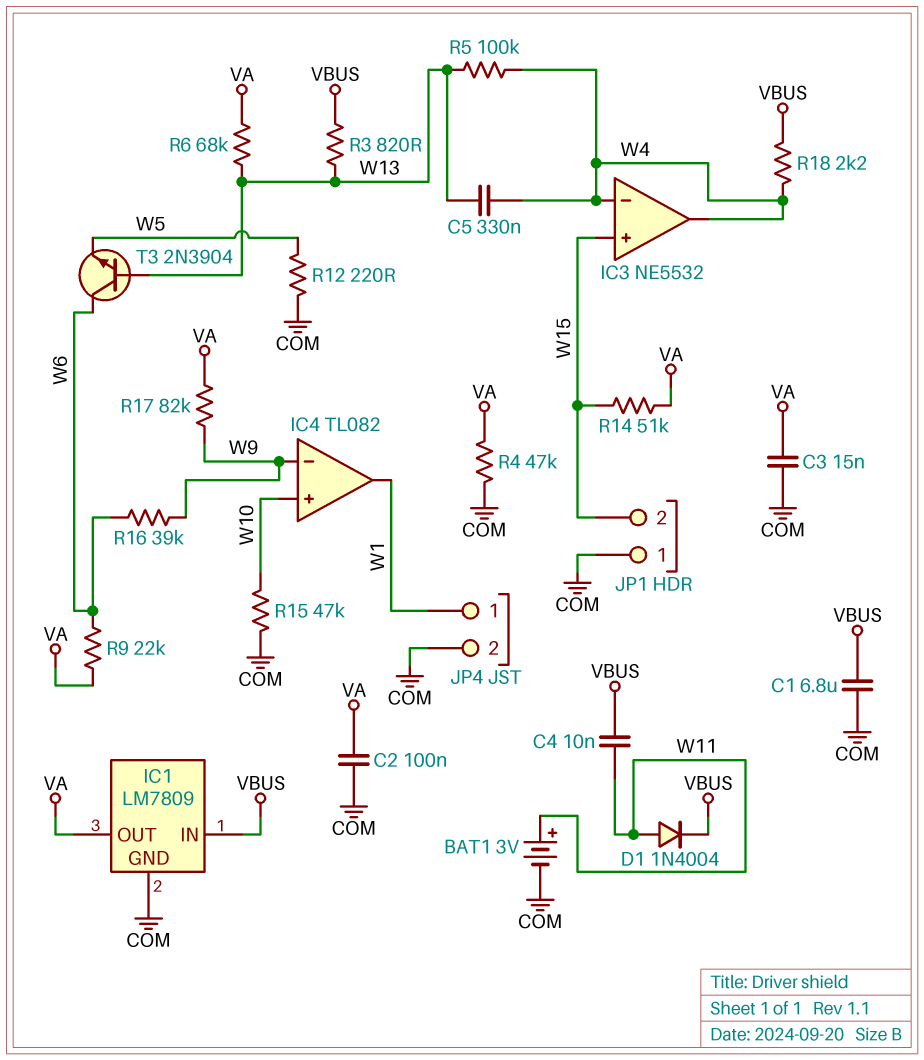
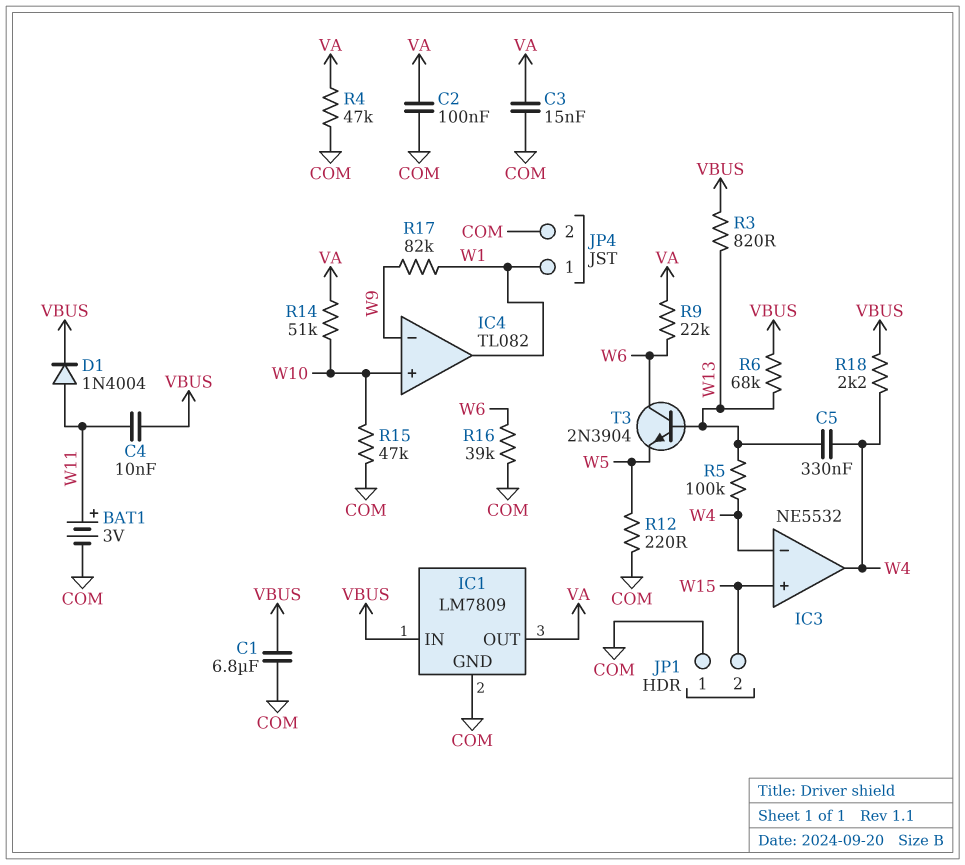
R6: 68k (VA, W13) -> 68k (VBUS, W13)
R14: 51k (VA, W15) -> 51k (VA, W10)
R16: 39k (W6, W9) -> 39k (COM, W6)
R17: 82k (VA, W9) -> 82k (W1, W9)

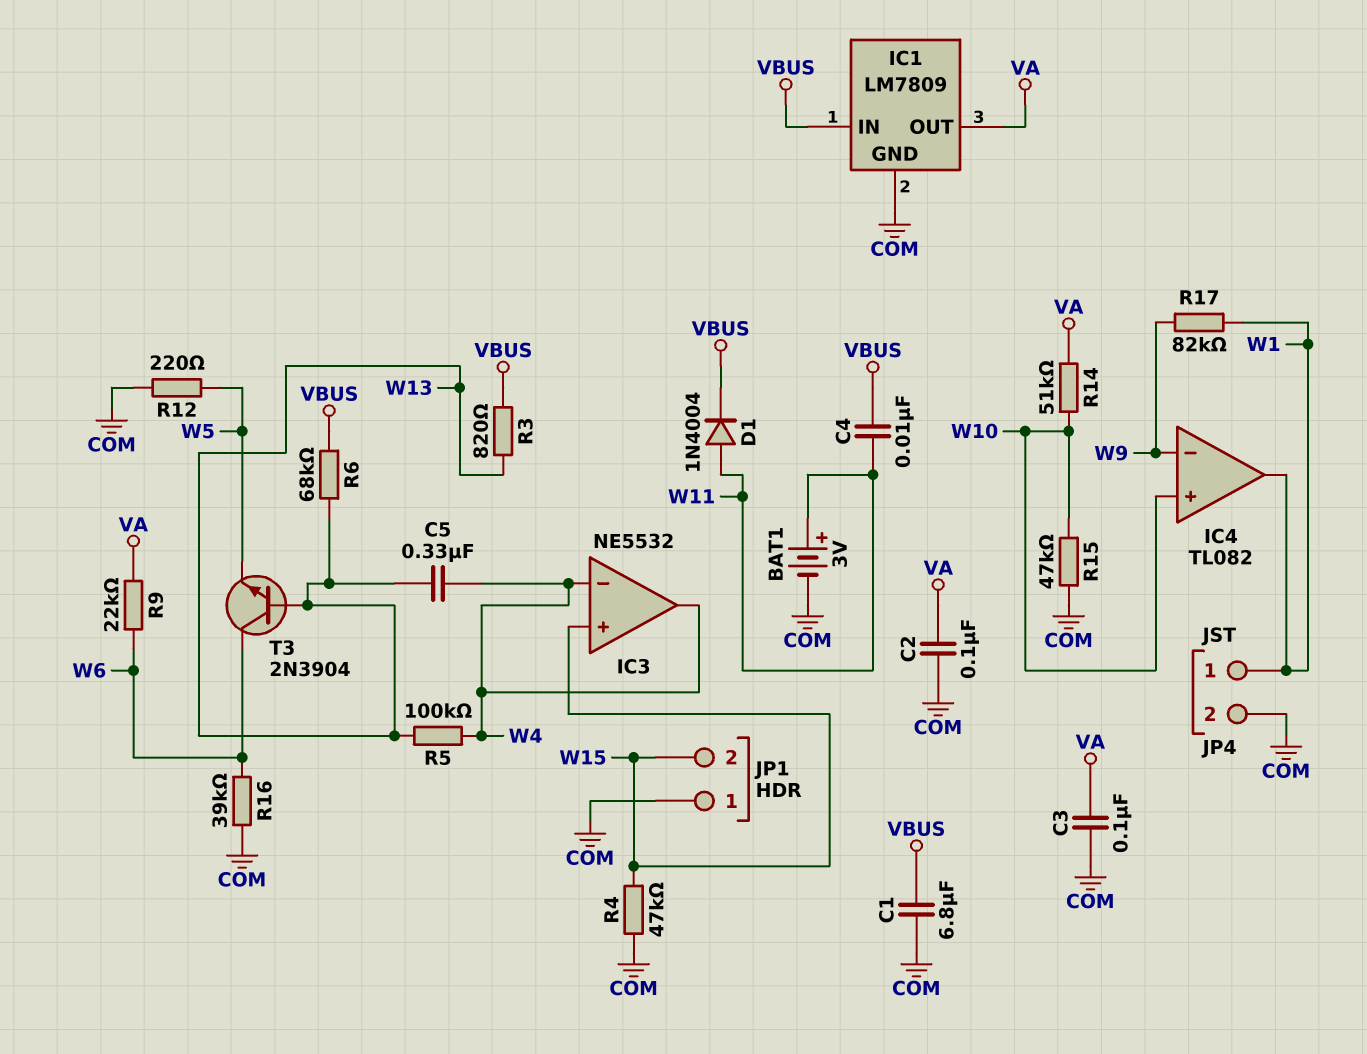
C3: 15nF (COM, VA) -> 100nF (COM, VA)
R4: 47k (COM, VA) -> 47k (COM, W15)
R18: 2.2k (VBUS, W4) -> none

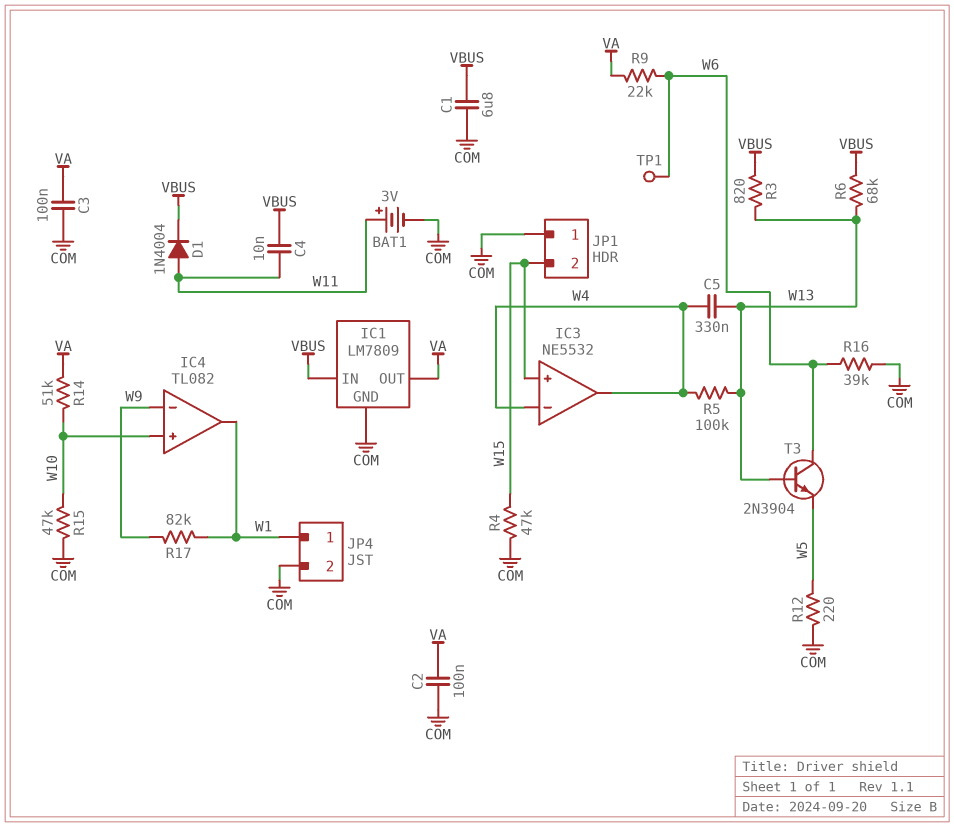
TP1: none -> test point (W6)

